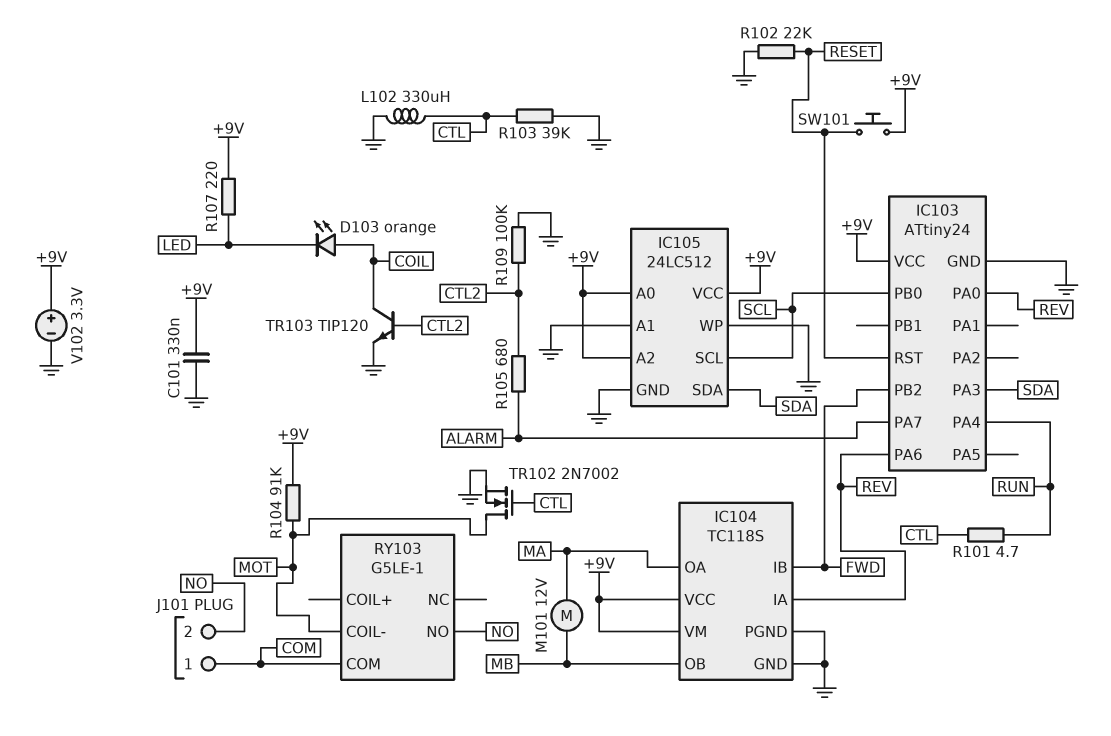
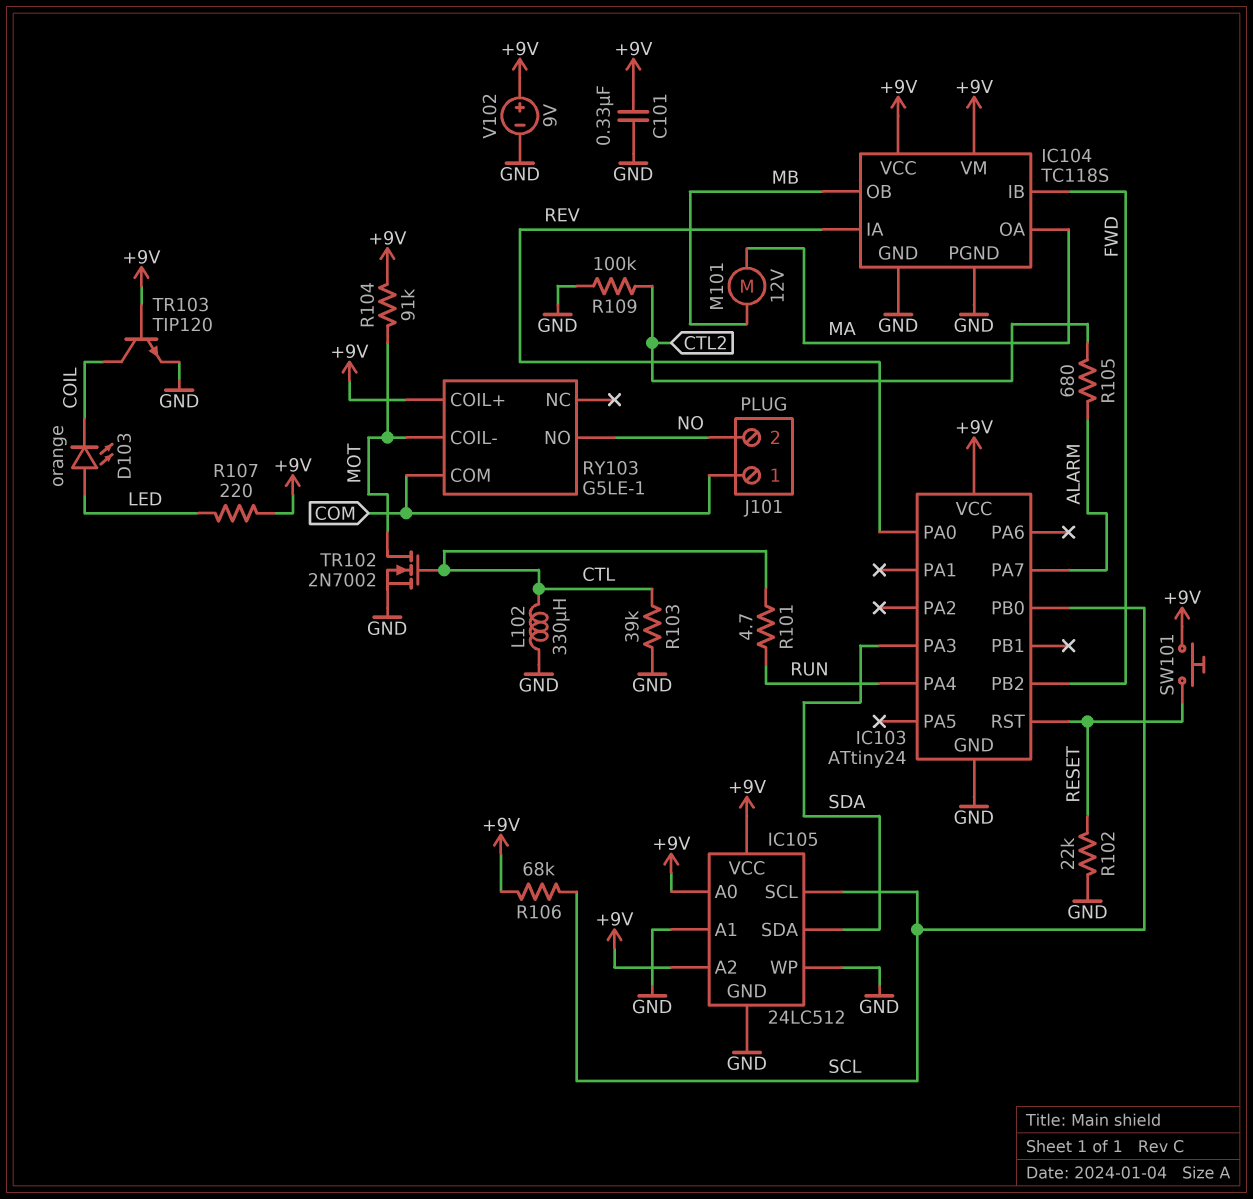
D103: LED orange (A COIL, K LED) -> LED orange (A LED, K COIL)
IC103 pin PA6: REV -> none
R106: none -> 68k (+9V, SCL)
RY103 pin COIL+: none -> +9V
TR103: NPN TIP120 (B CTL2, C COIL, E GND) -> NPN TIP120 (B +9V, C COIL, E GND)
V102: 3.3V (plus +9V, minus GND) -> 9V (plus +9V, minus GND)

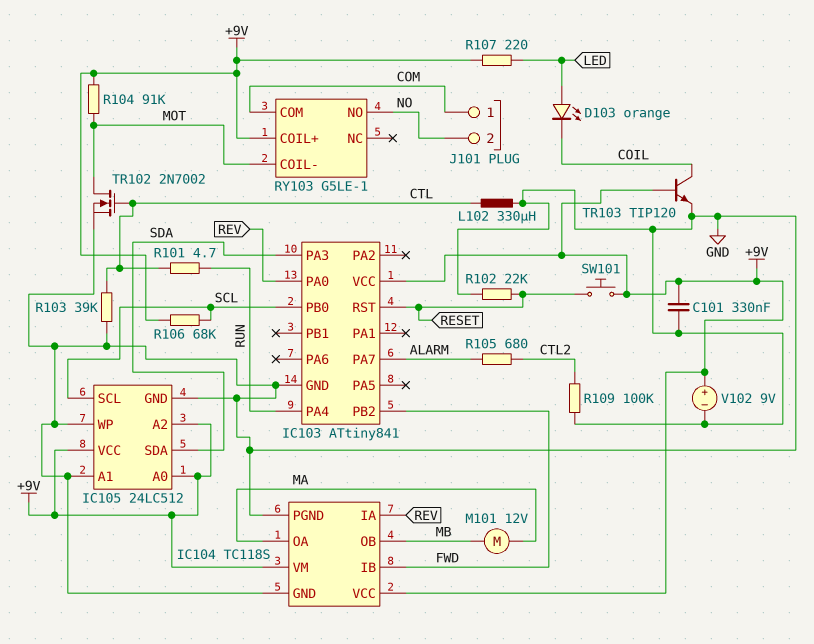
IC103: ATtiny24 -> ATtiny841

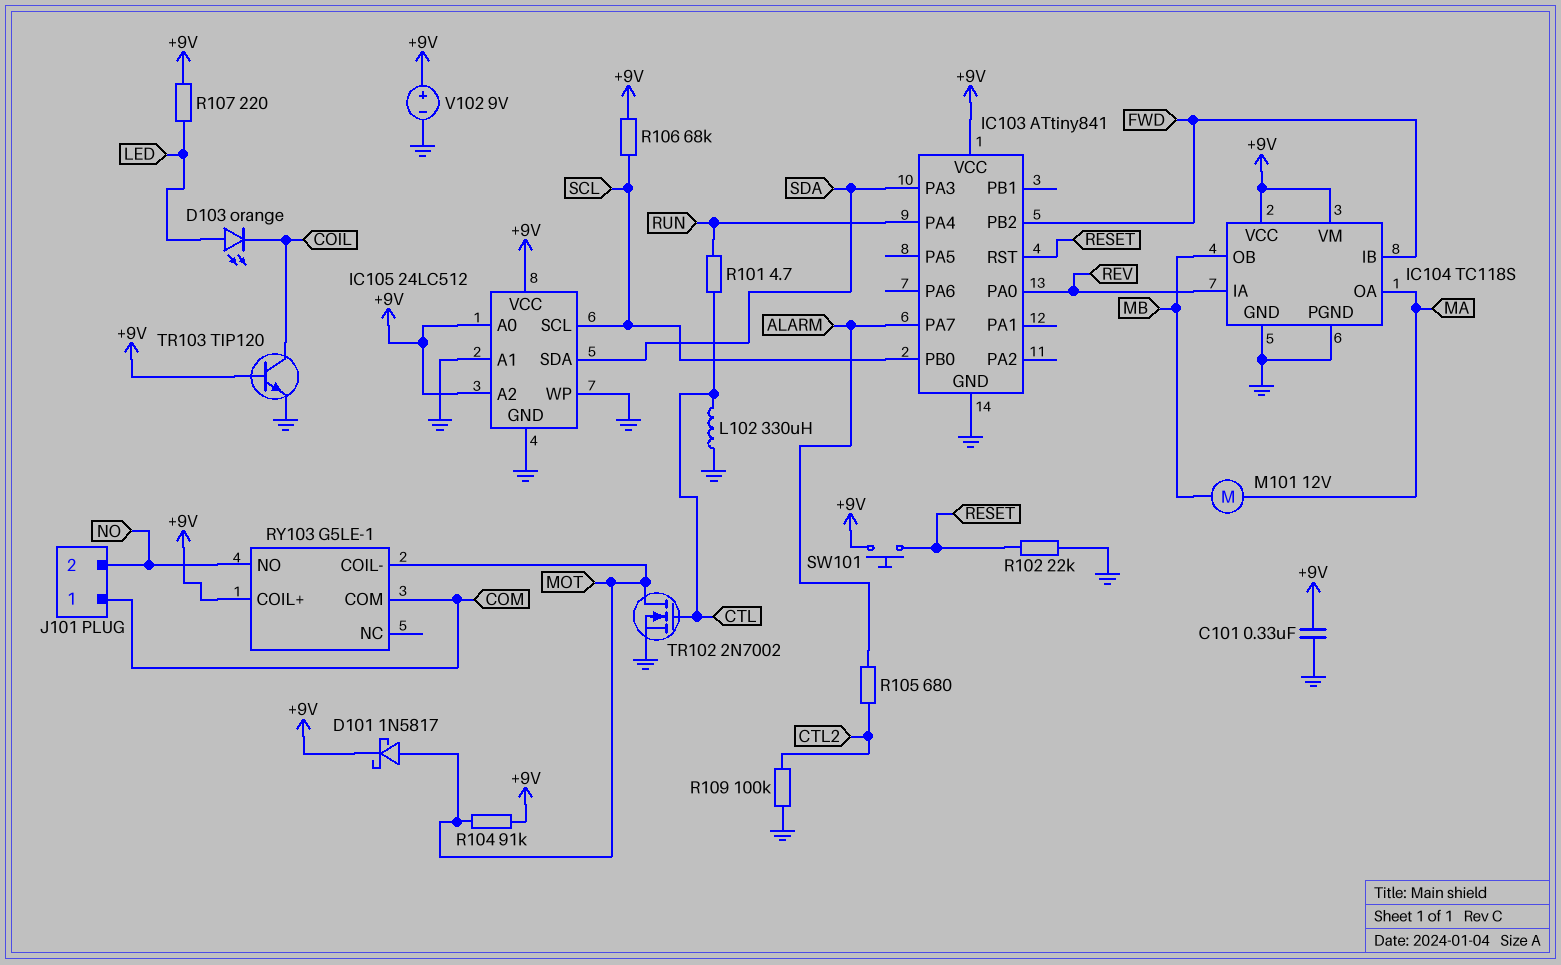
D101: none -> schottky 1N5817 (A MOT, K +9V)
R103: 39k (CTL, GND) -> none

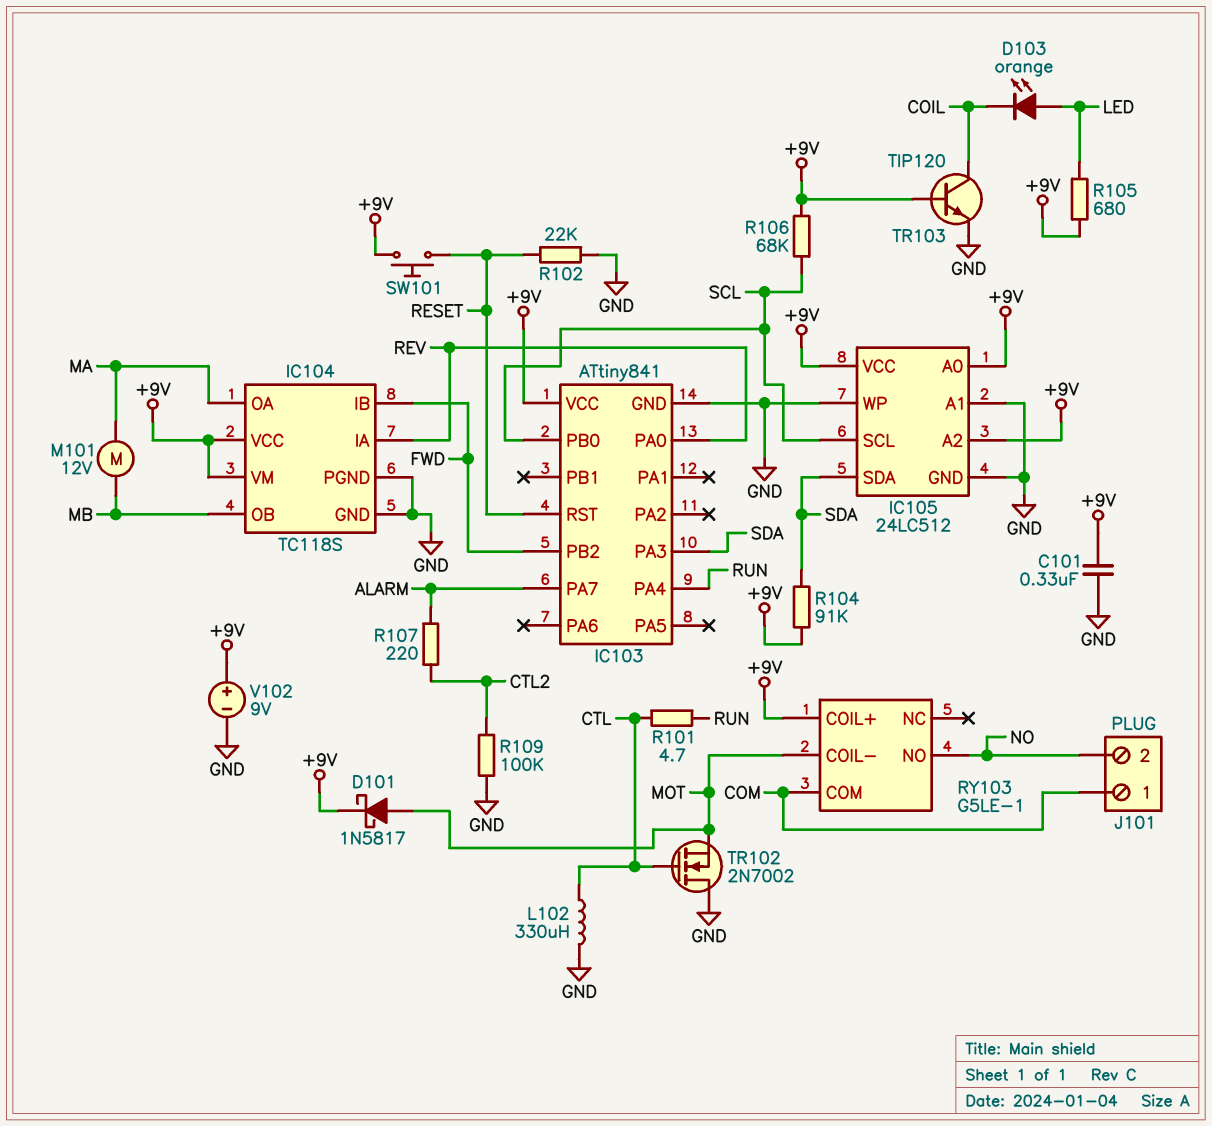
R104: 91k (+9V, MOT) -> 91k (+9V, SDA)
R105: 680 (ALARM, CTL2) -> 680 (+9V, LED)
R107: 220 (+9V, LED) -> 220 (ALARM, CTL2)
TR102: NMOS 2N7002 (G CTL, D MOT, S GND) -> NMOS 2N7002 (G CTL, D GND, S MOT)

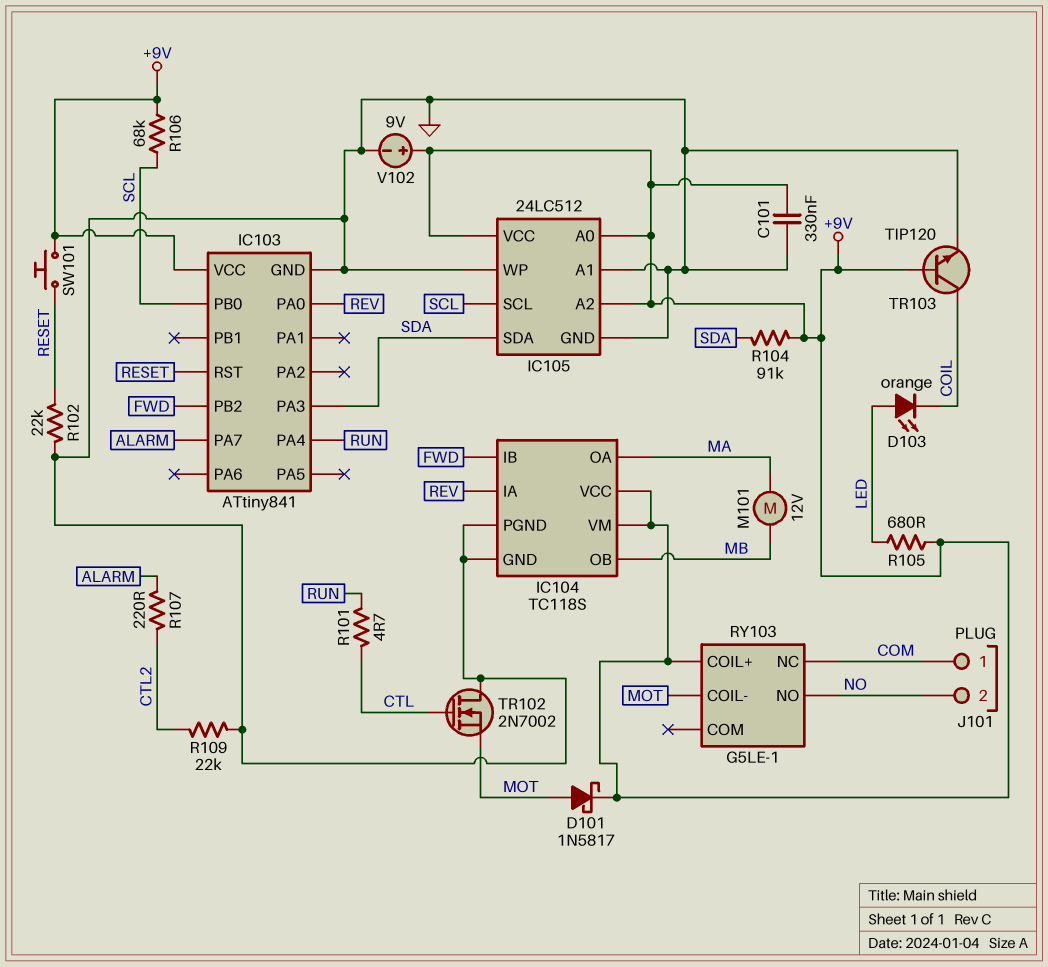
L102: 330uH (CTL, GND) -> none
R109: 100k (CTL2, GND) -> 22k (CTL2, GND)
RY103 pin COM: COM -> none
RY103 pin NC: none -> COM

